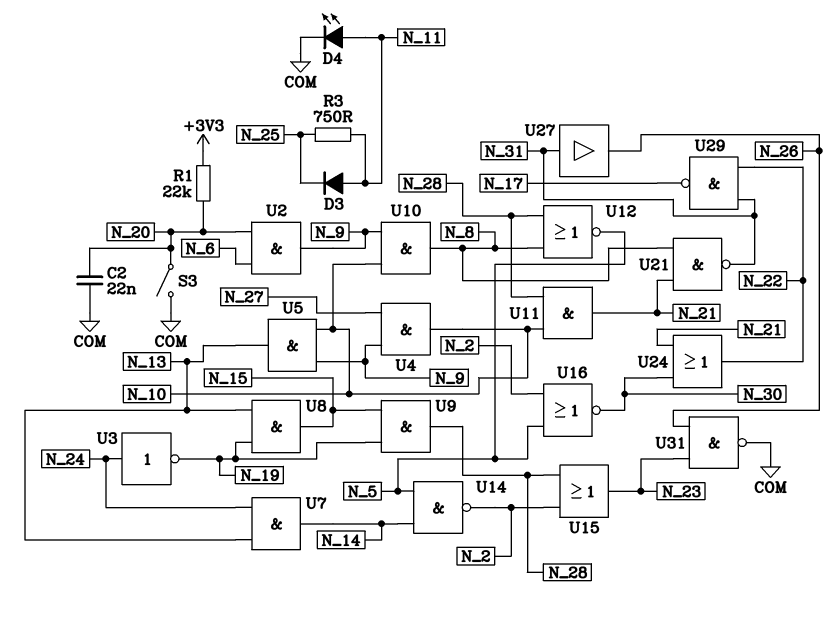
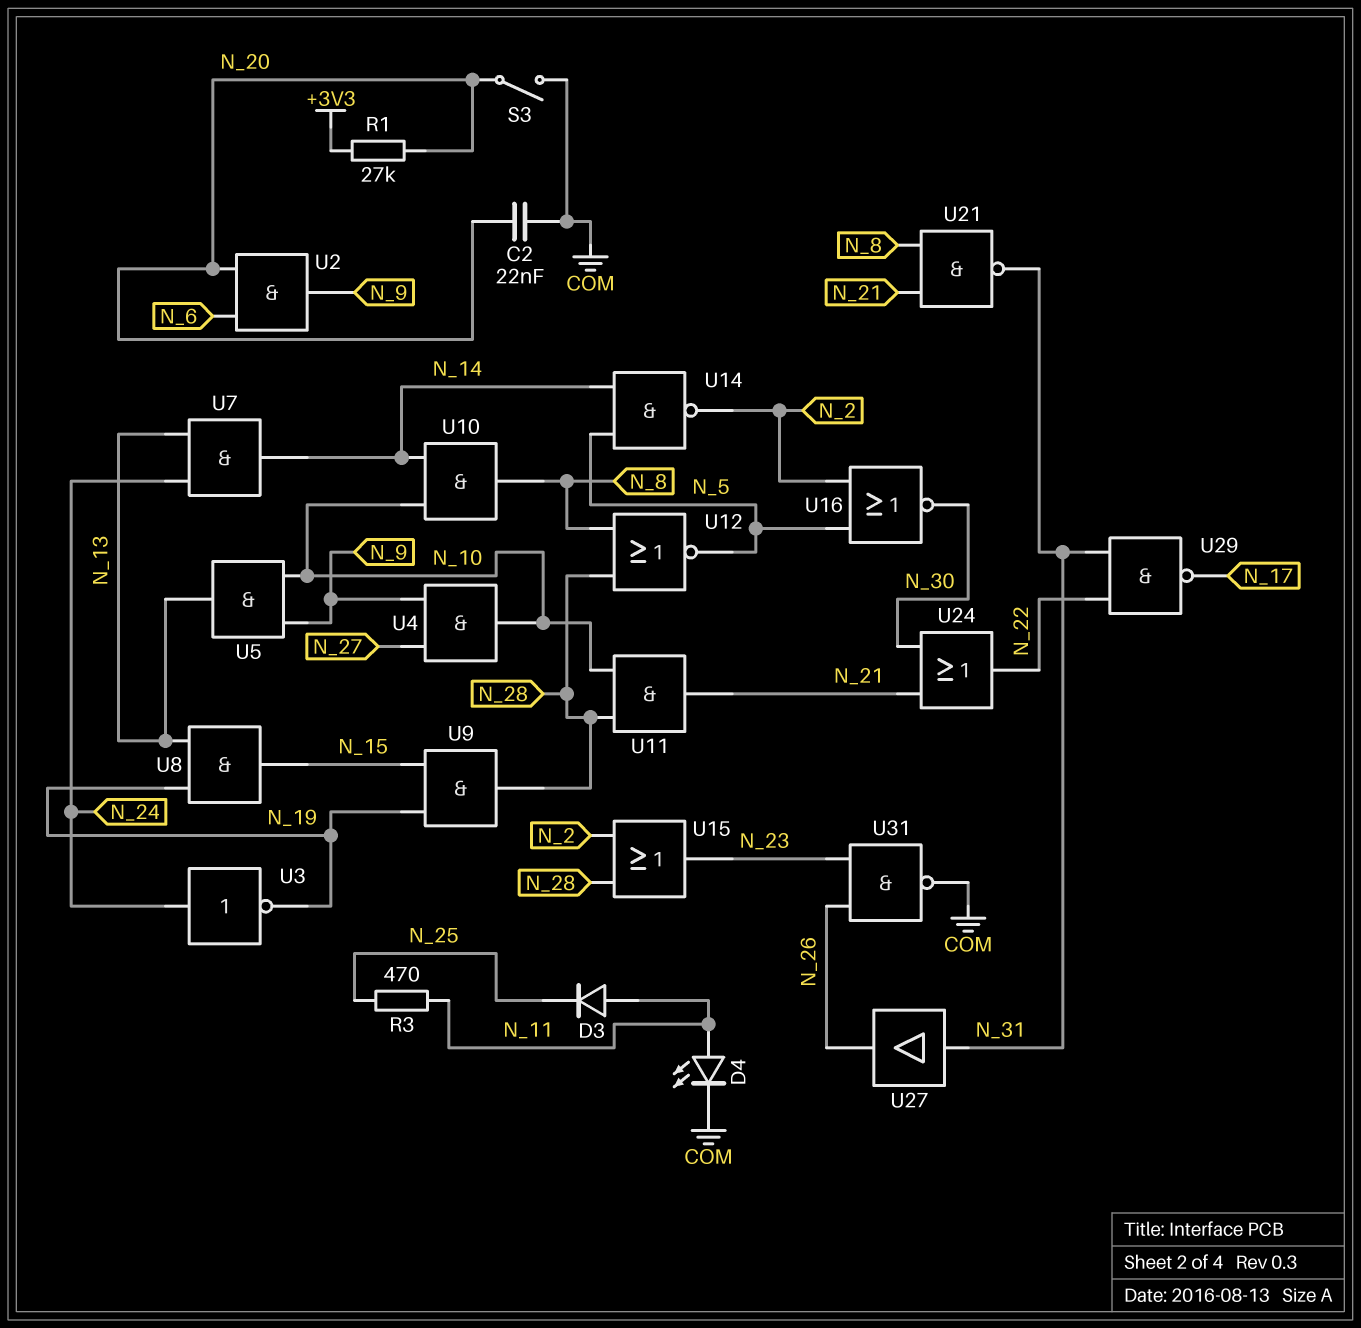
R1: 22k (+3V3, N_20) -> 27k (+3V3, N_20)
R3: 750 (N_11, N_25) -> 470 (N_11, N_25)
U10: AND (in N_9, in N_10, out N_8) -> AND (in N_10, in N_14, out N_8)

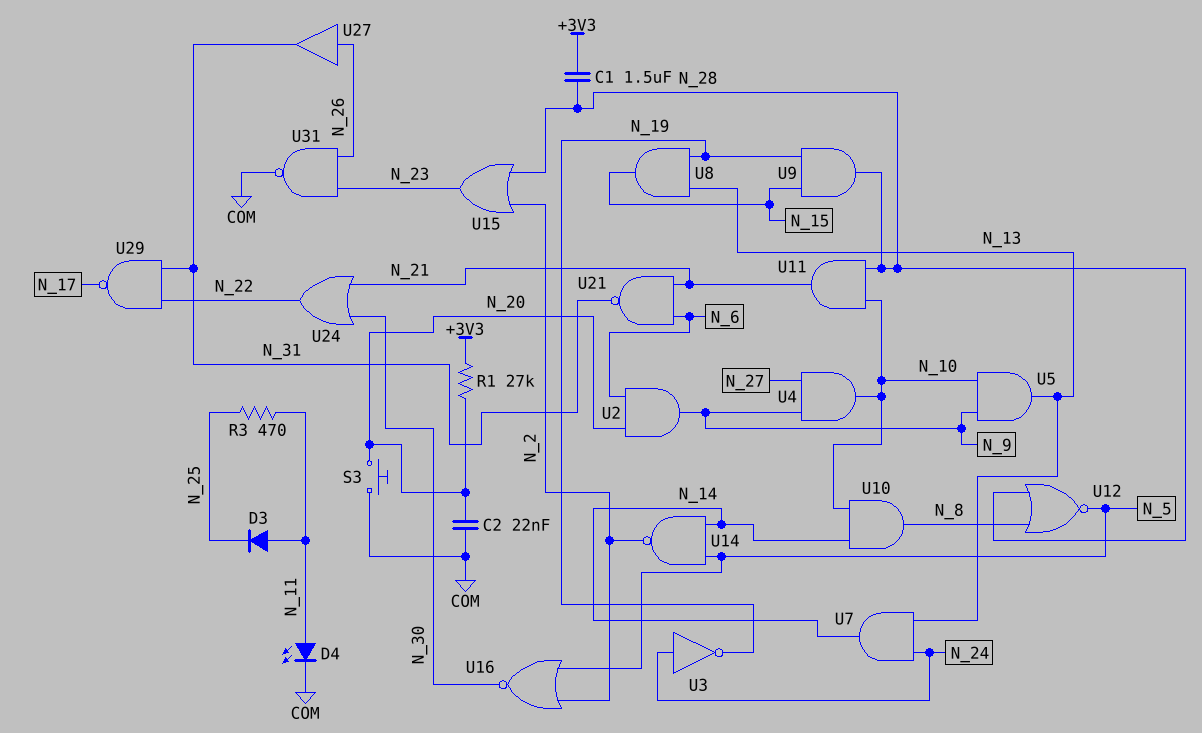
C1: none -> 1.5uF (+3V3, N_28)
S3: switch (COM, N_20) -> button (COM, N_20)
U21: NAND (in N_8, in N_21, out N_31) -> NAND (in N_6, in N_21, out N_31)
U27: buffer (in N_31, out N_26) -> buffer (in N_26, out N_31)

